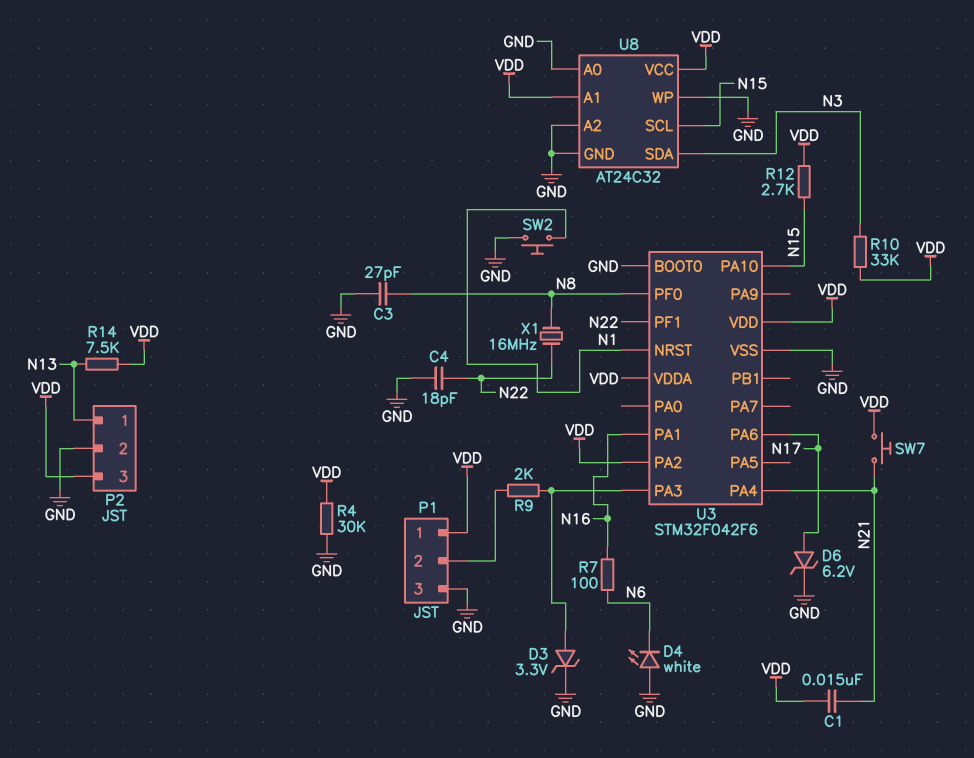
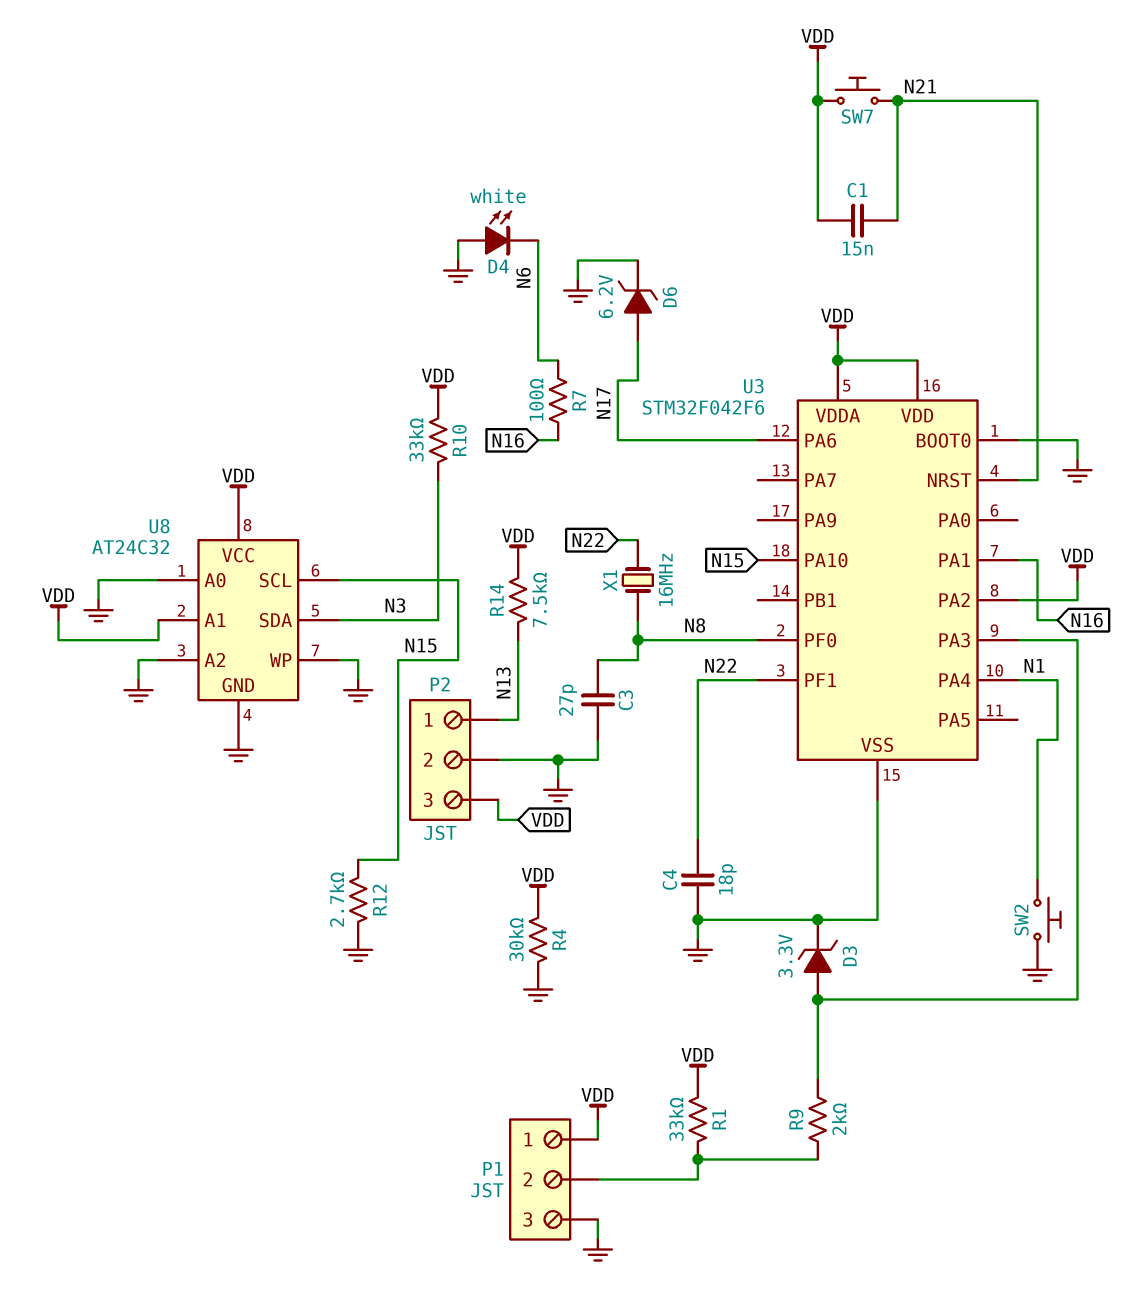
R1: none -> 33k (P1/2, VDD)
R12: 2.7k (N15, VDD) -> 2.7k (GND, N15)
U3 pin NRST: N1 -> N21
U3 pin PA4: N21 -> N1

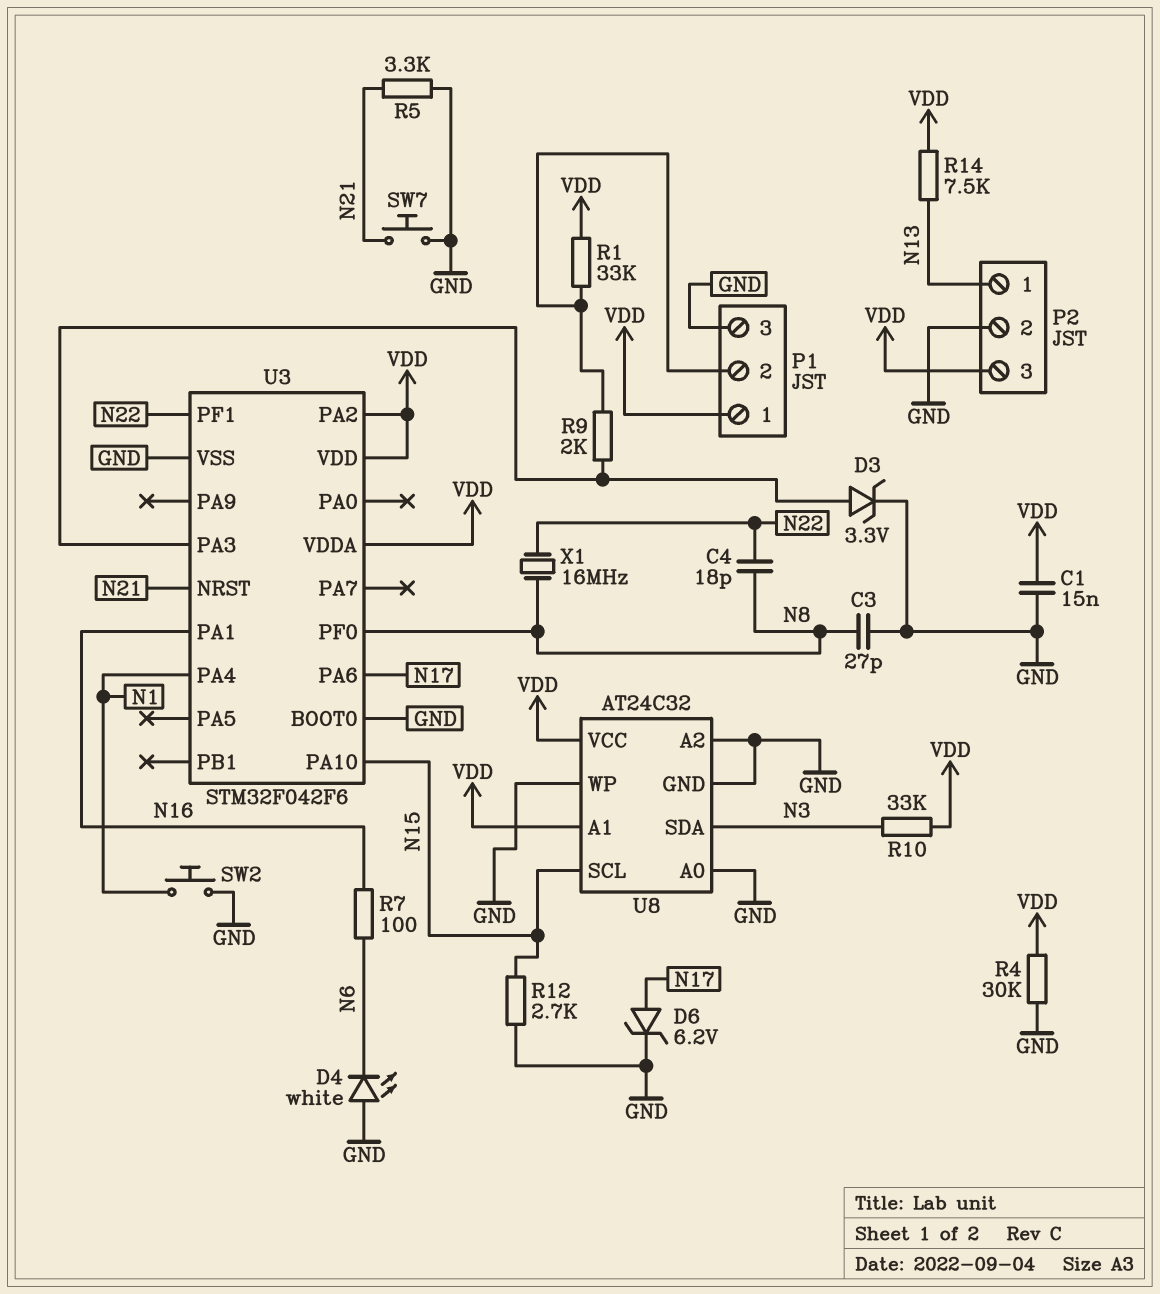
C1: 15nF (N21, VDD) -> 15nF (GND, VDD)
C4: 18pF (GND, N22) -> 18pF (N8, N22)
R5: none -> 3.3k (GND, N21)
SW7: button (N21, VDD) -> button (GND, N21)

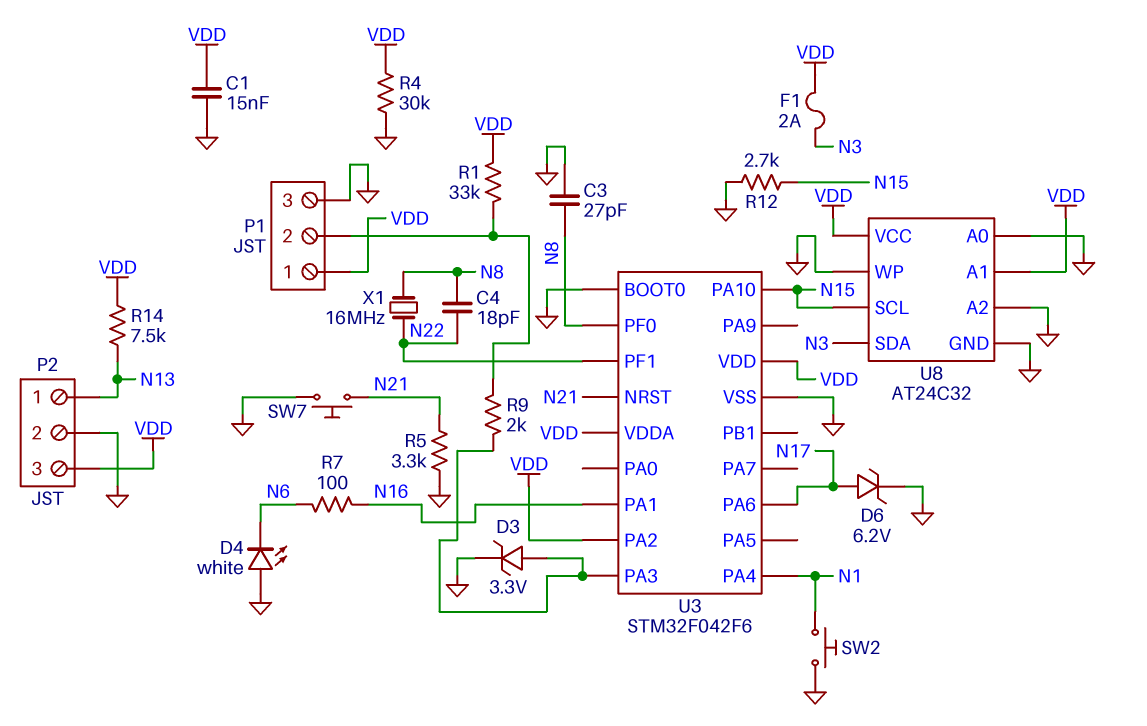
F1: none -> 2A (N3, VDD)
R10: 33k (N3, VDD) -> none

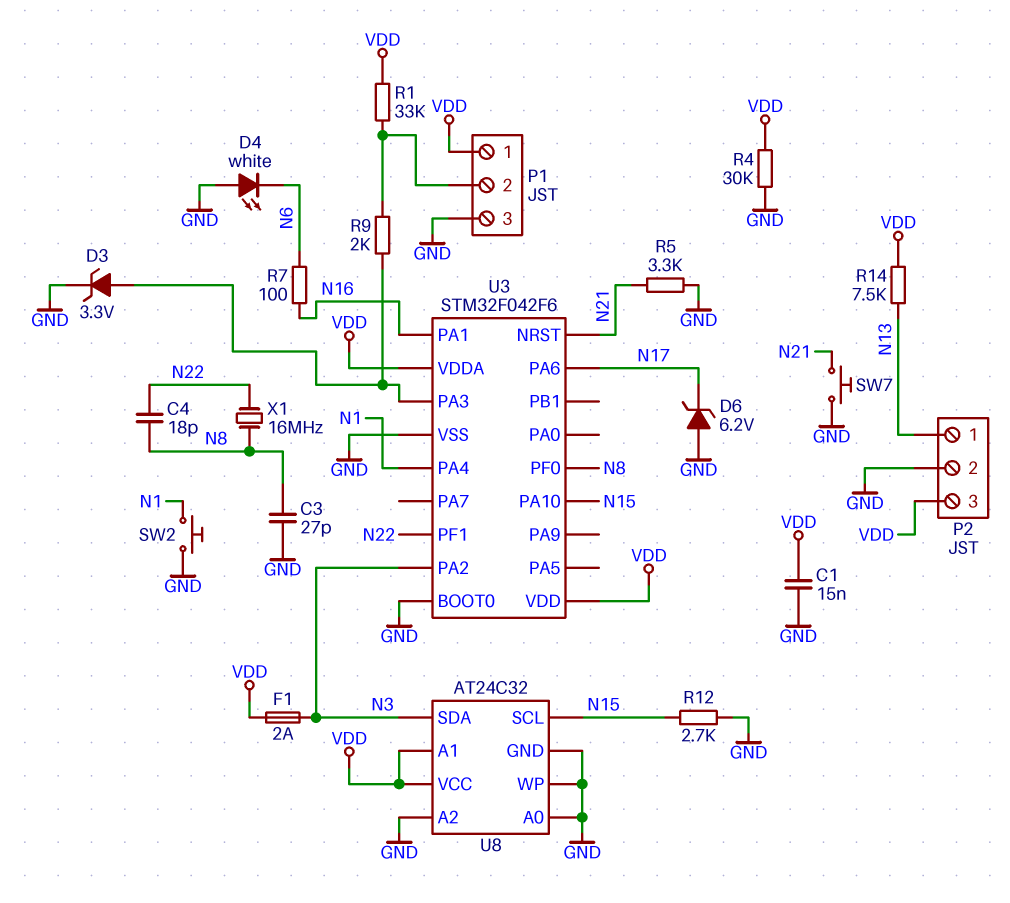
D6: zener 6.2V (A N17, K GND) -> zener 6.2V (A GND, K N17)
U3 pin PA2: VDD -> N3

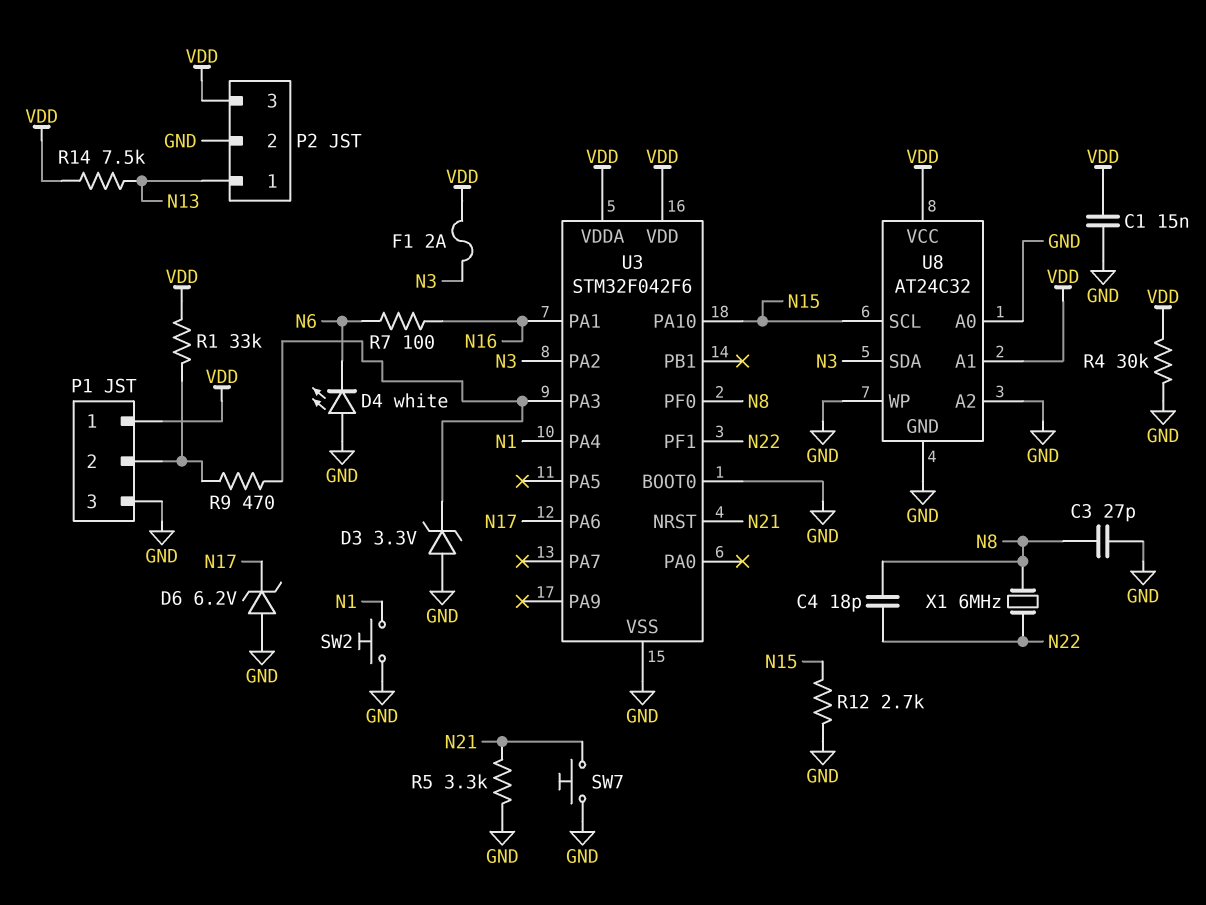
D3: zener 3.3V (A U3/PA3, K GND) -> zener 3.3V (A GND, K U3/PA3)
R9: 2k (P1/2, U3/PA3) -> 470 (P1/2, U3/PA3)
X1: 16MHz (N8, N22) -> 6MHz (N8, N22)

